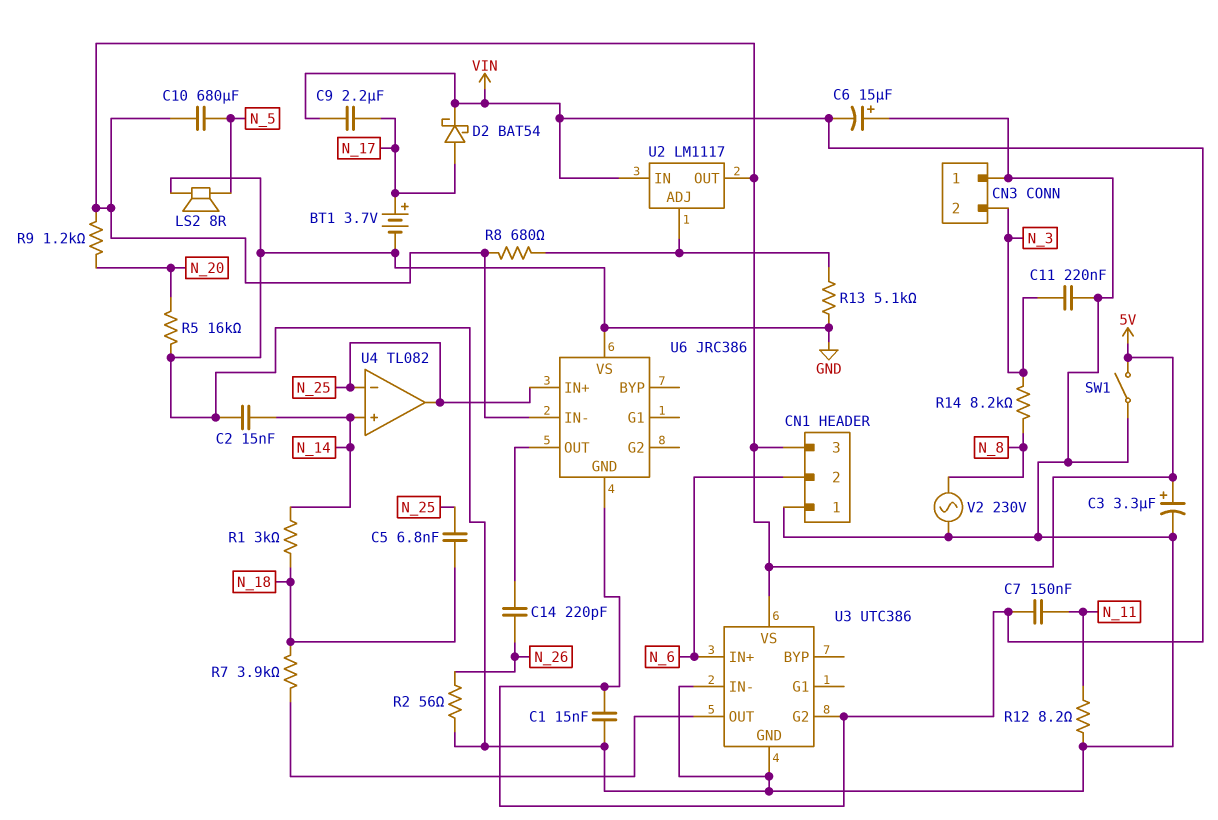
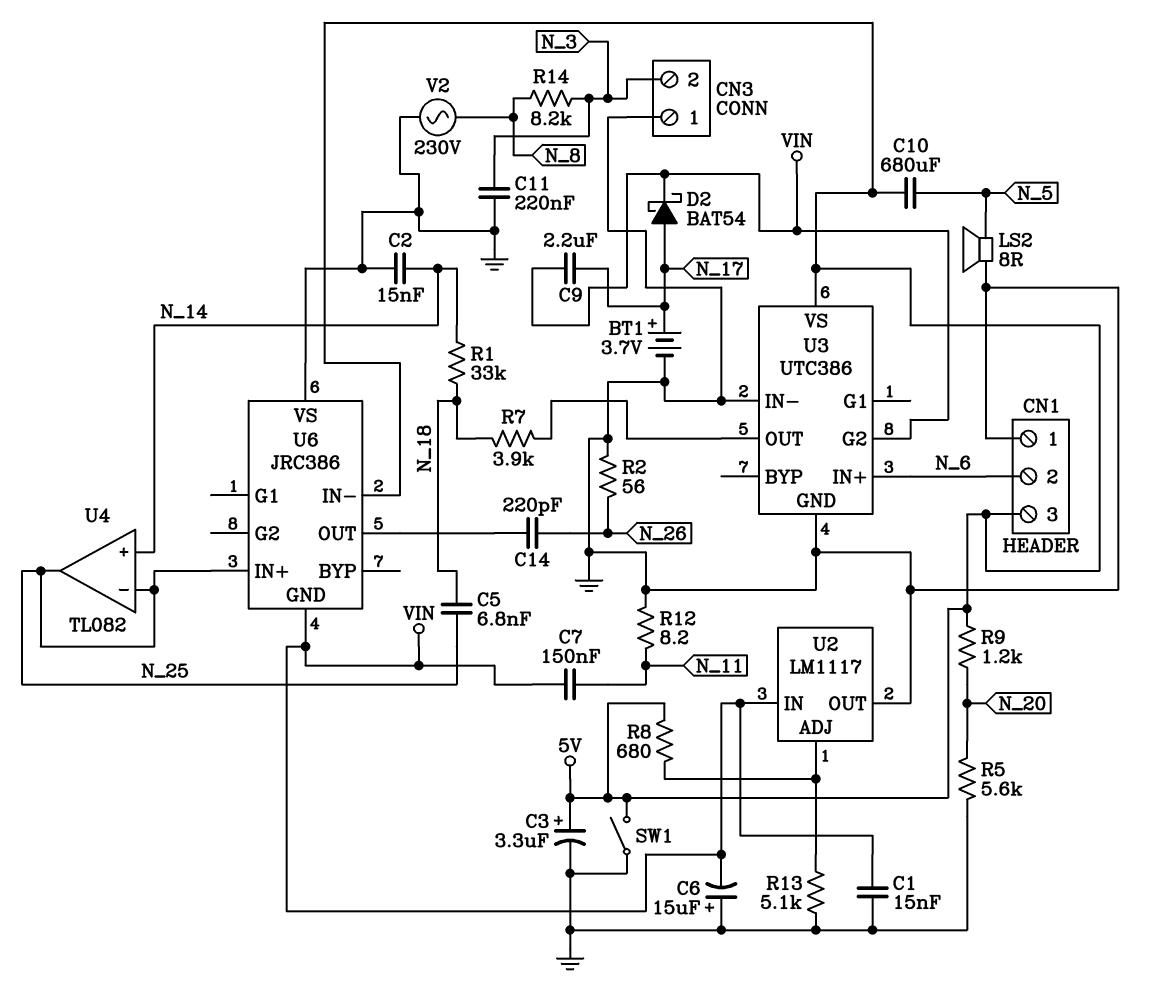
R1: 3k (N_14, N_18) -> 33k (N_14, N_18)
R5: 16k (GND, N_20) -> 5.6k (GND, N_20)
U2 pin OUT: 5V -> GND

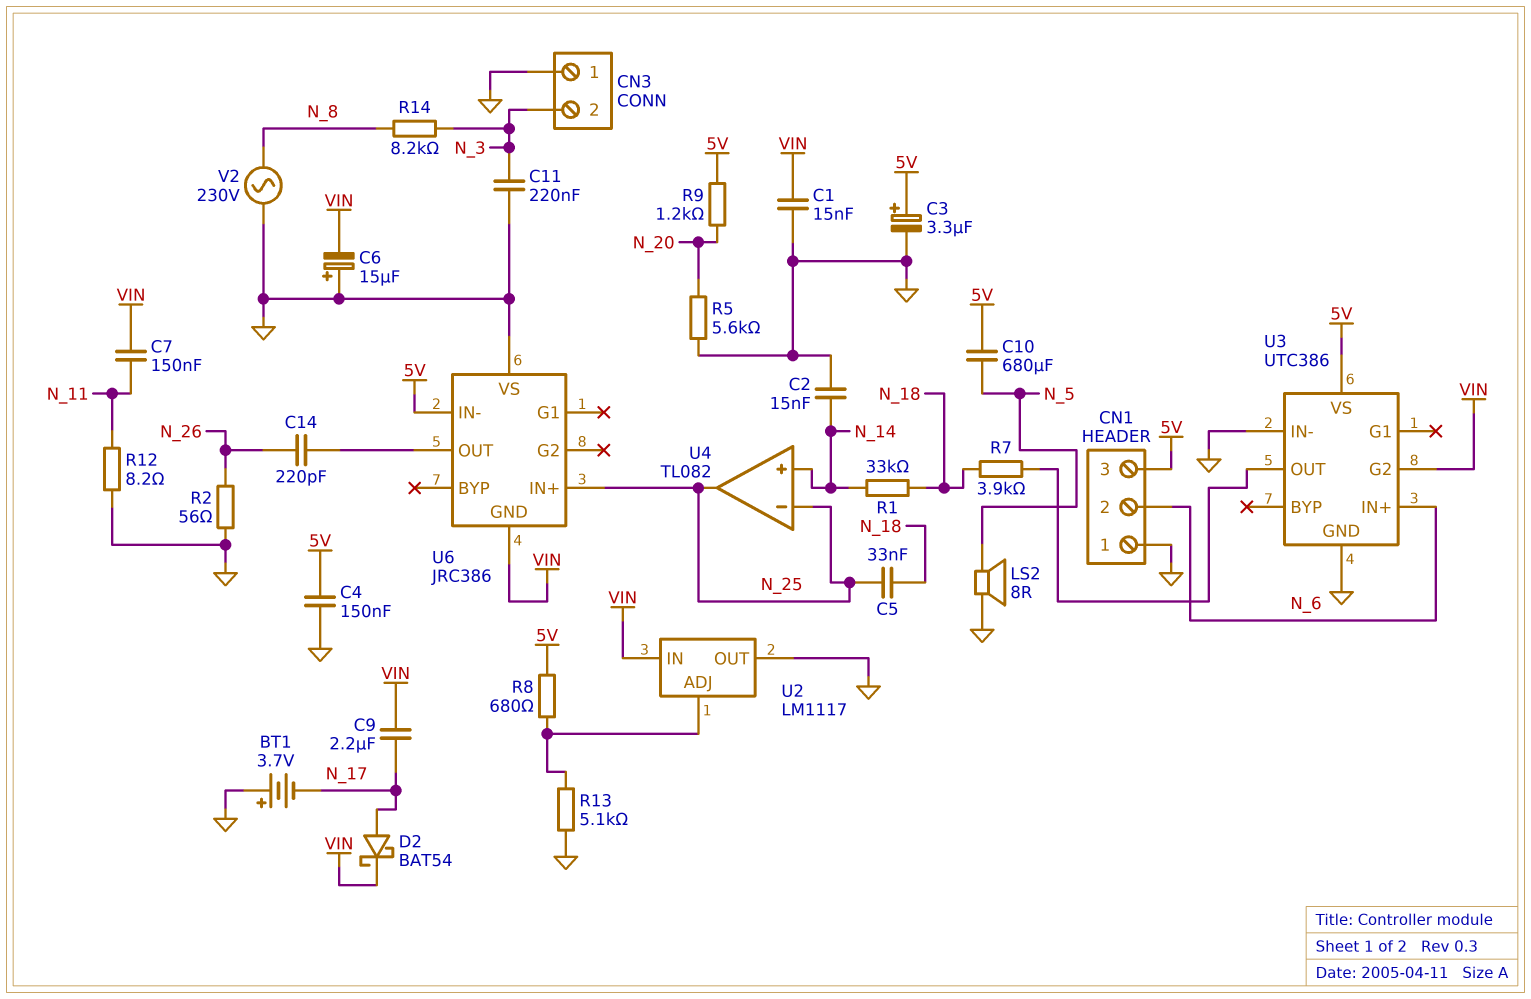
BT1: 3.7V (plus N_17, minus GND) -> 3.7V (plus GND, minus N_17)
C4: none -> 150nF (5V, GND)
C5: 6.8nF (N_18, N_25) -> 33nF (N_18, N_25)
SW1: switch (5V, GND) -> none

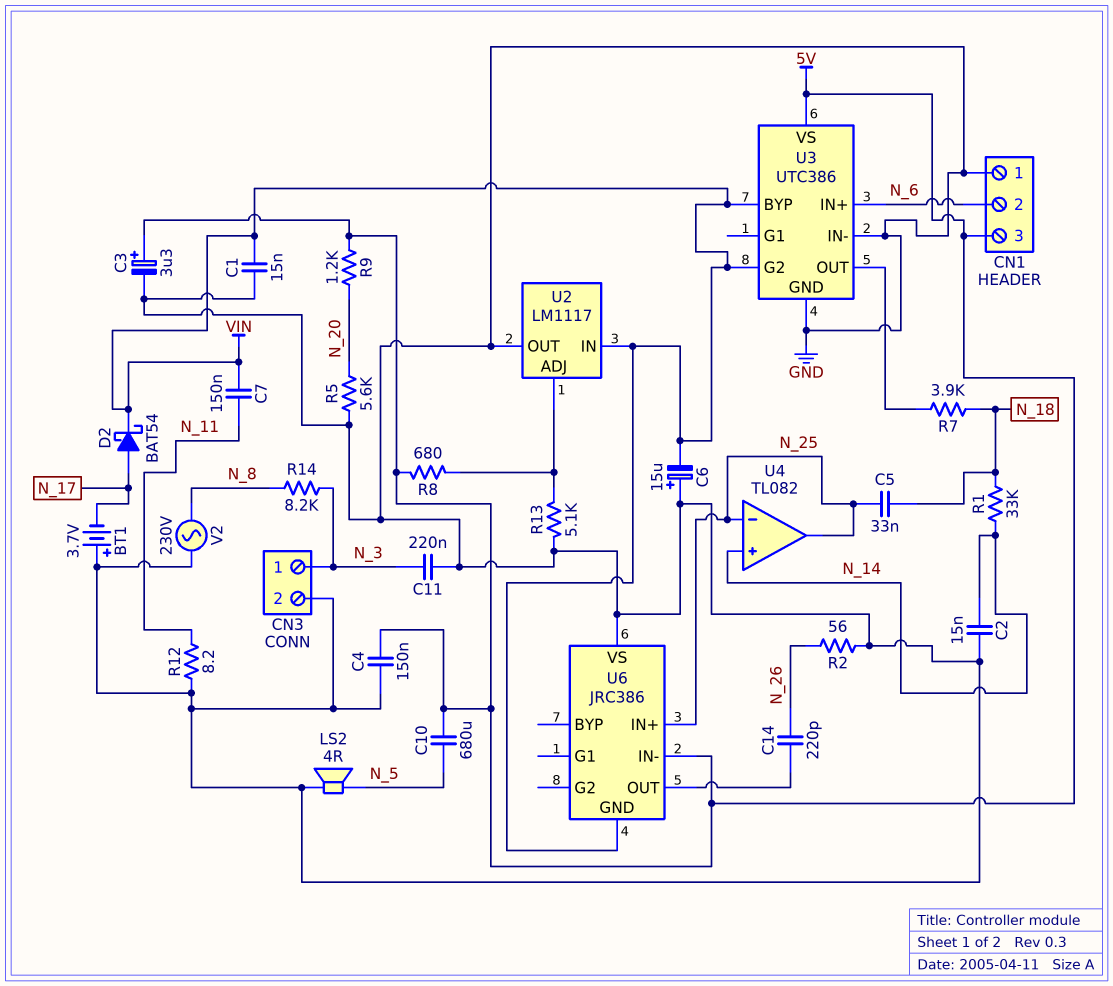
C9: 2.2uF (N_17, VIN) -> none
CN3 pin 1: GND -> N_3
CN3 pin 2: N_3 -> GND
LS2: speaker 8R (GND, N_5) -> speaker 4R (GND, N_5)
U3 pin BYP: none -> VIN

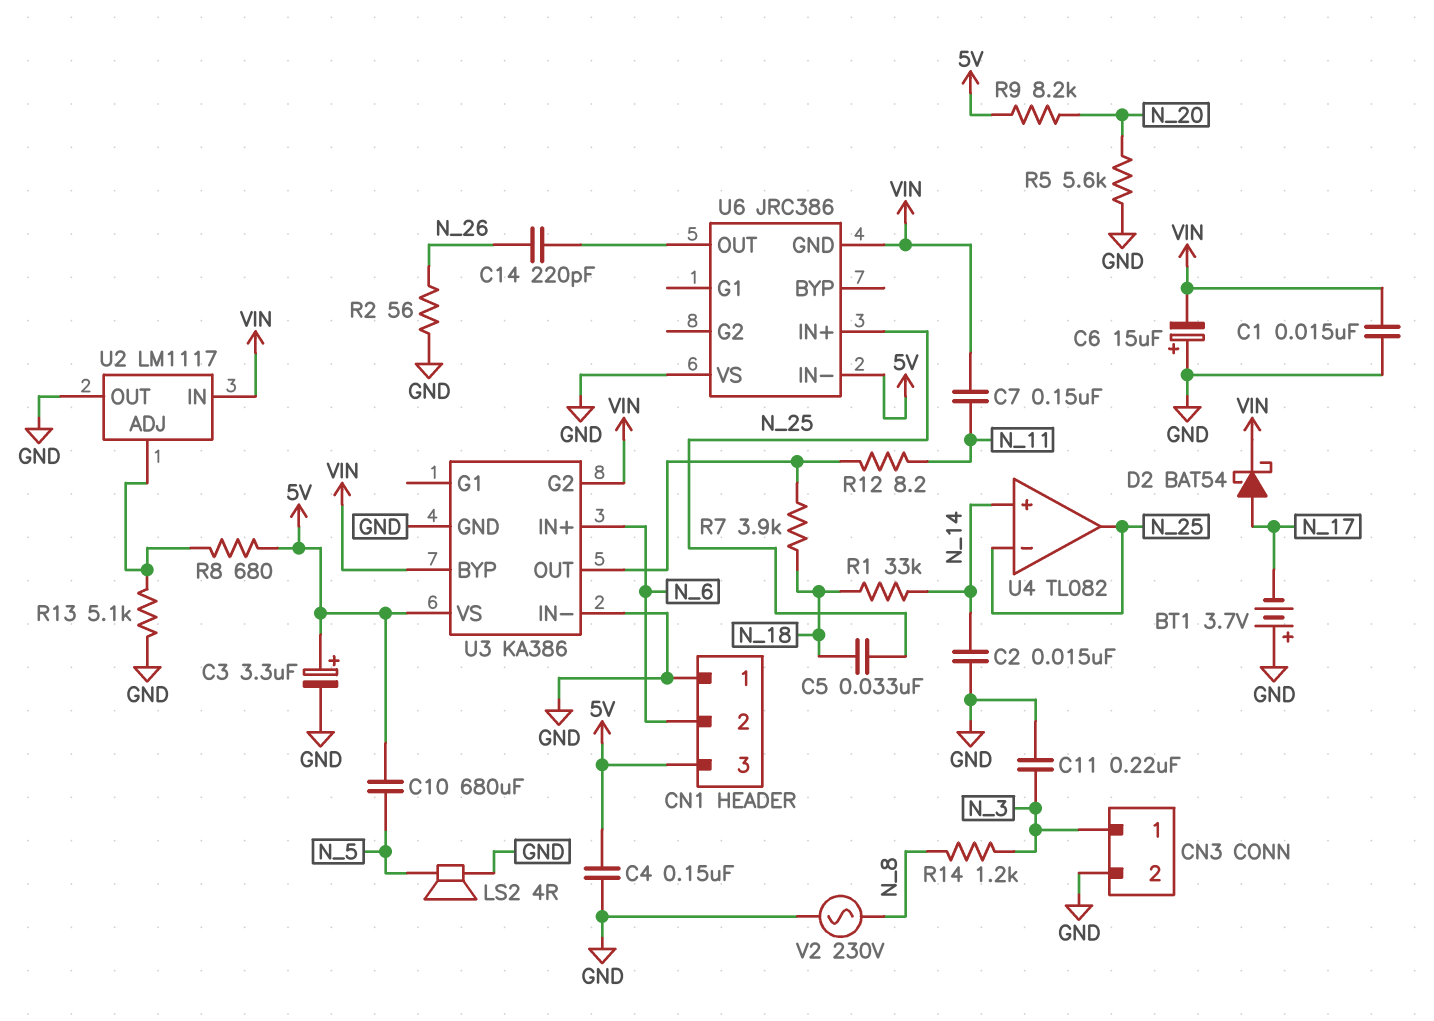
R9: 1.2k (5V, N_20) -> 8.2k (5V, N_20)
R12: 8.2 (GND, N_11) -> 8.2 (N_11, U3/OUT)
R14: 8.2k (N_3, N_8) -> 1.2k (N_3, N_8)
U3: UTC386 -> KA386

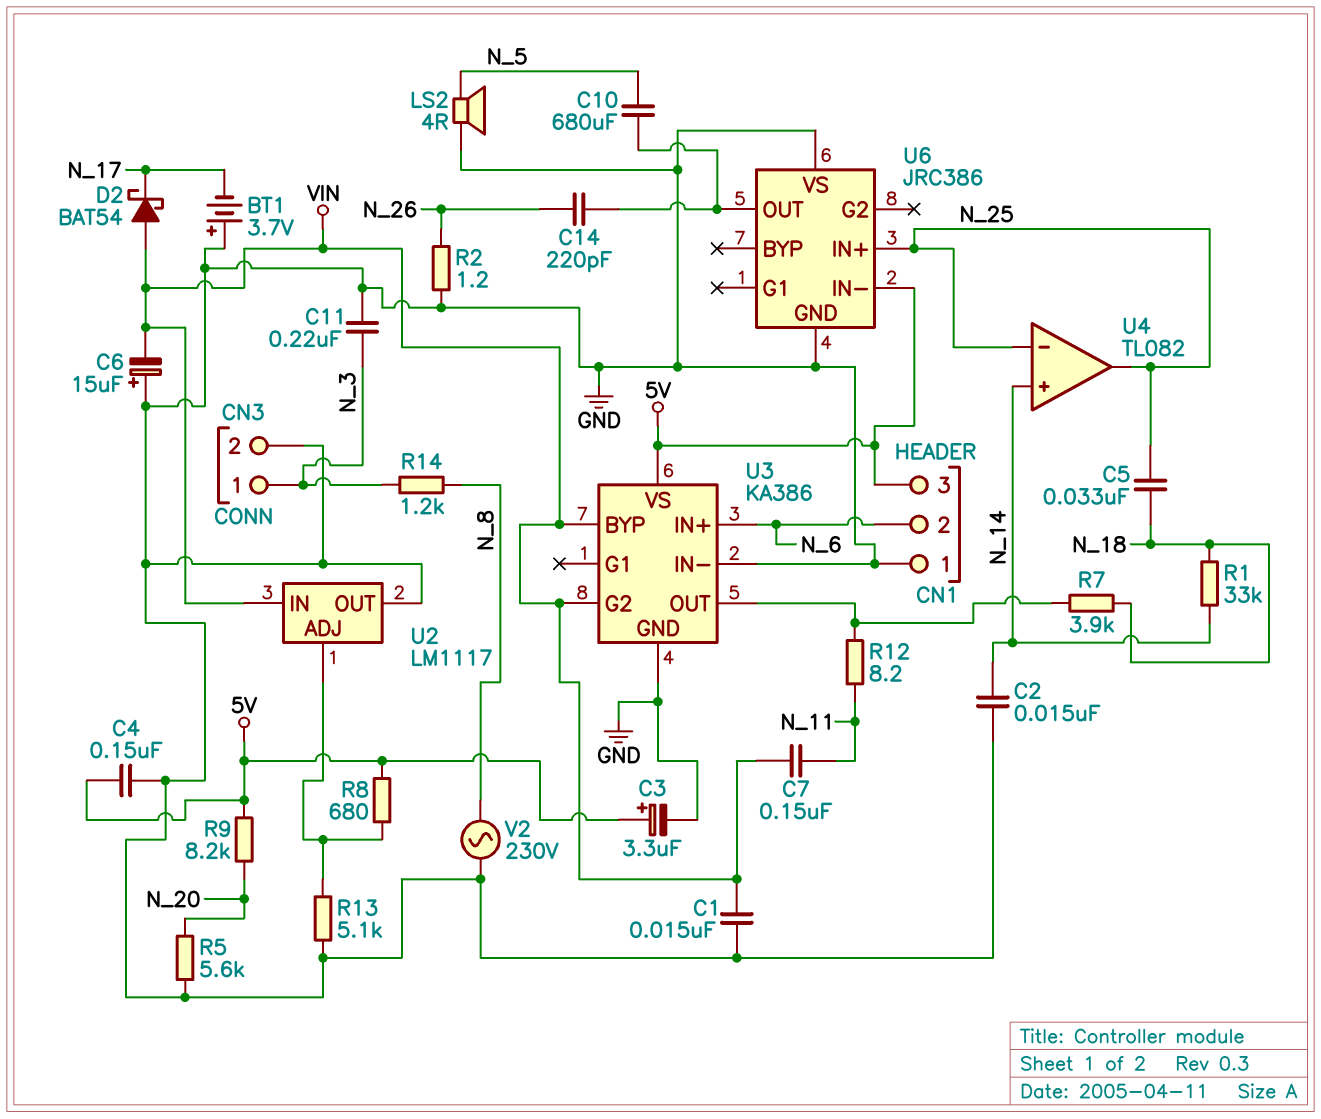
C10: 680uF (5V, N_5) -> 680uF (N_5, U6/OUT)
D2: schottky BAT54 (A N_17, K VIN) -> schottky BAT54 (A VIN, K N_17)
R2: 56 (GND, N_26) -> 1.2 (GND, N_26)
U6 pin GND: VIN -> GND

